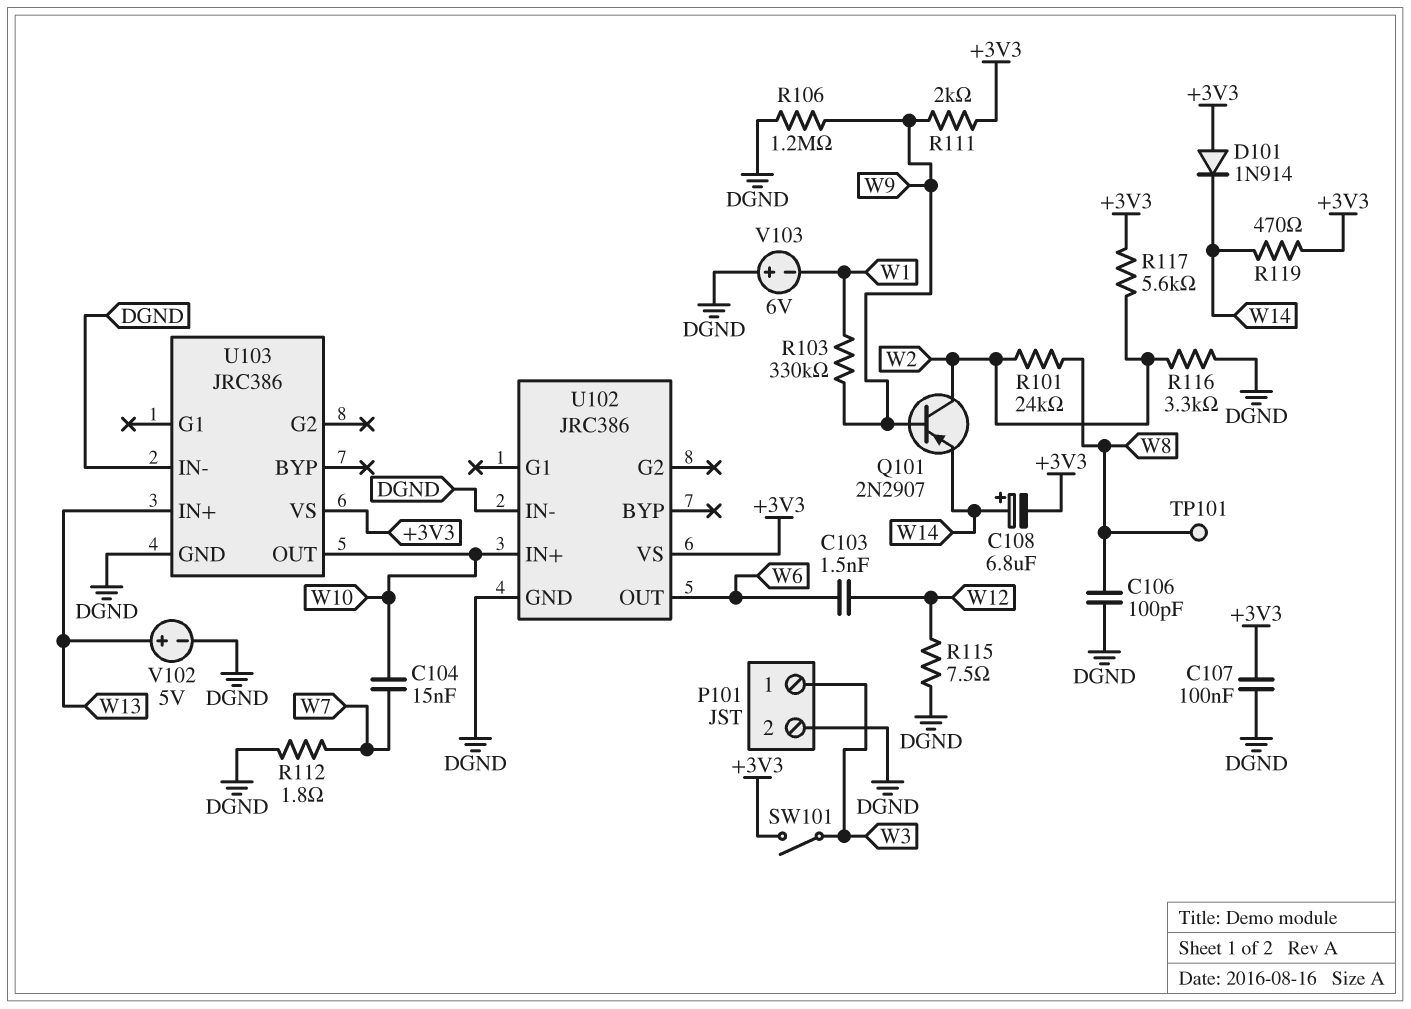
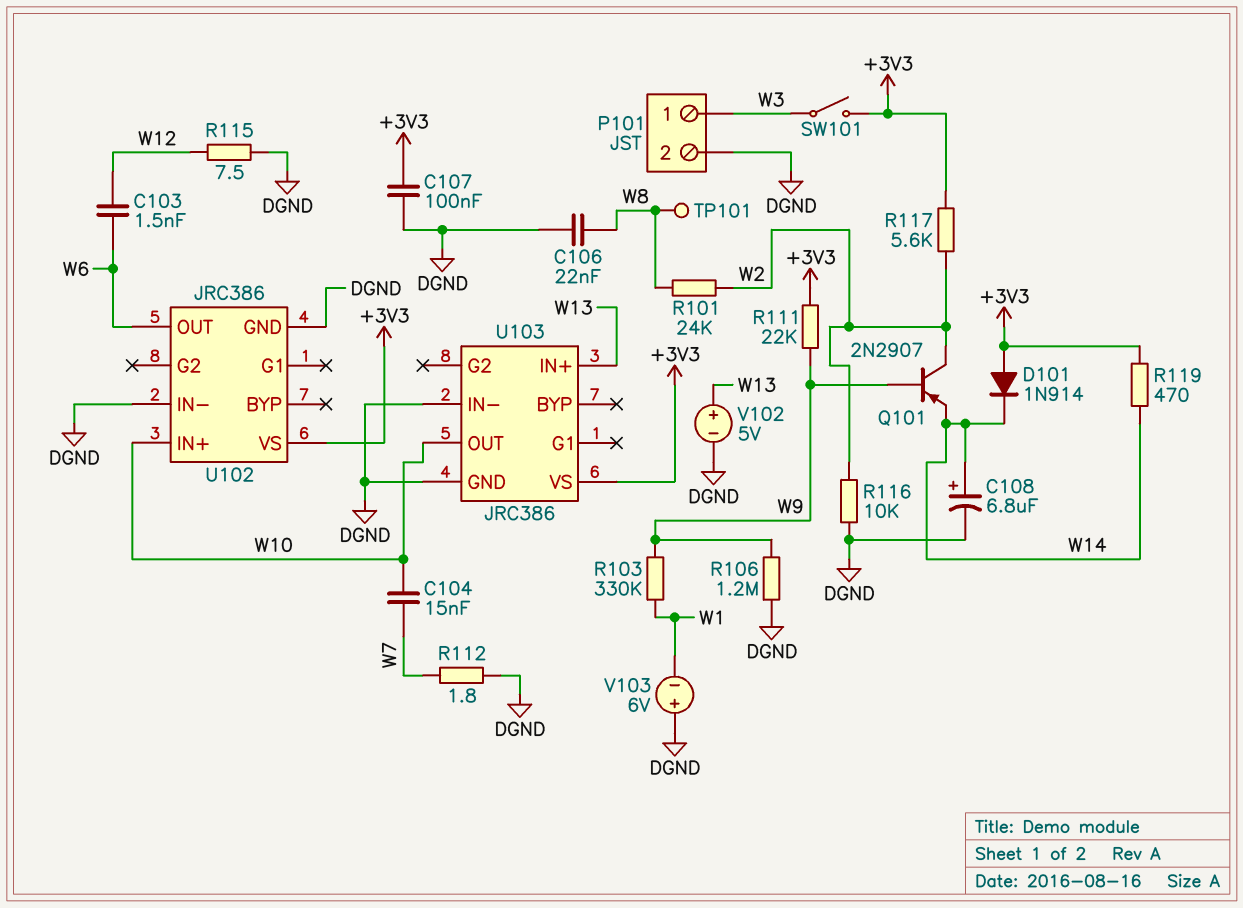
C106: 100pF (DGND, W8) -> 22nF (DGND, W8)
C108: 6.8uF (plus W14, minus +3V3) -> 6.8uF (plus W14, minus DGND)
R111: 2k (+3V3, W9) -> 22k (+3V3, W9)
R116: 3.3k (DGND, W2) -> 10k (DGND, W2)

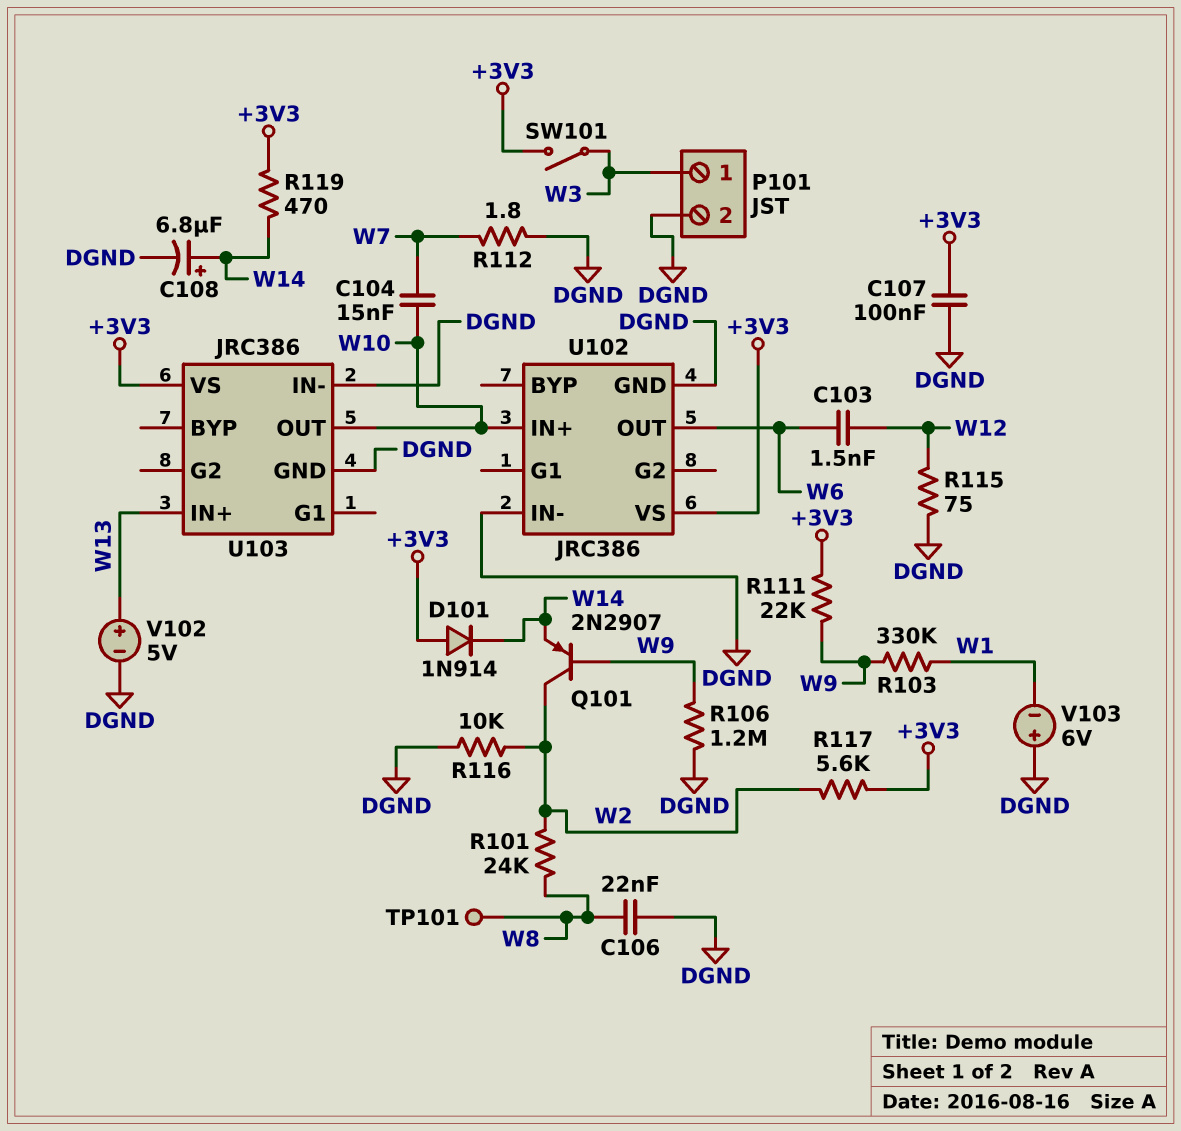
R115: 7.5 (DGND, W12) -> 75 (DGND, W12)

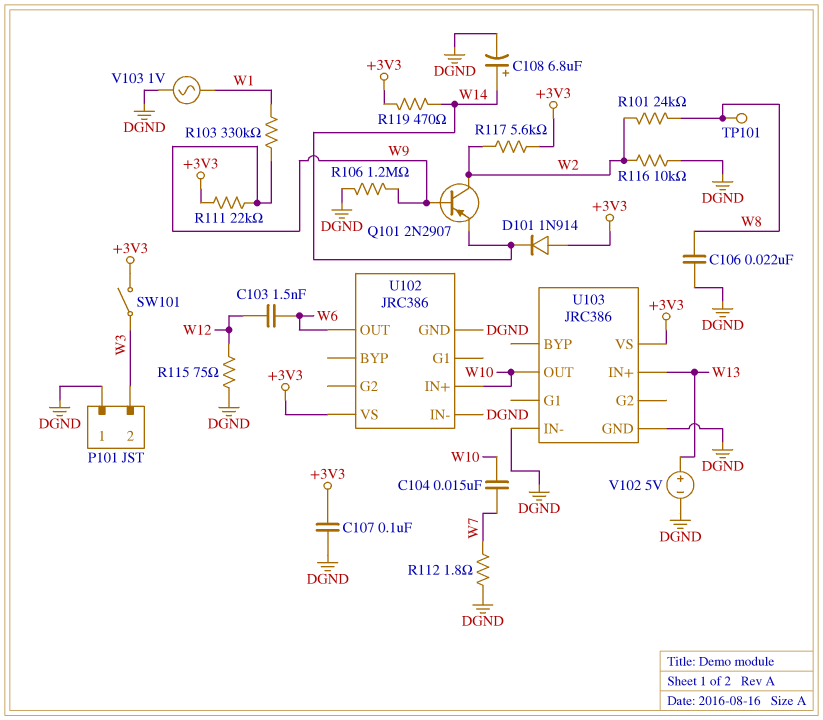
P101 pin 1: W3 -> DGND
P101 pin 2: DGND -> W3
V103: 6V (plus DGND, minus W1) -> AC 1V (DGND, W1)

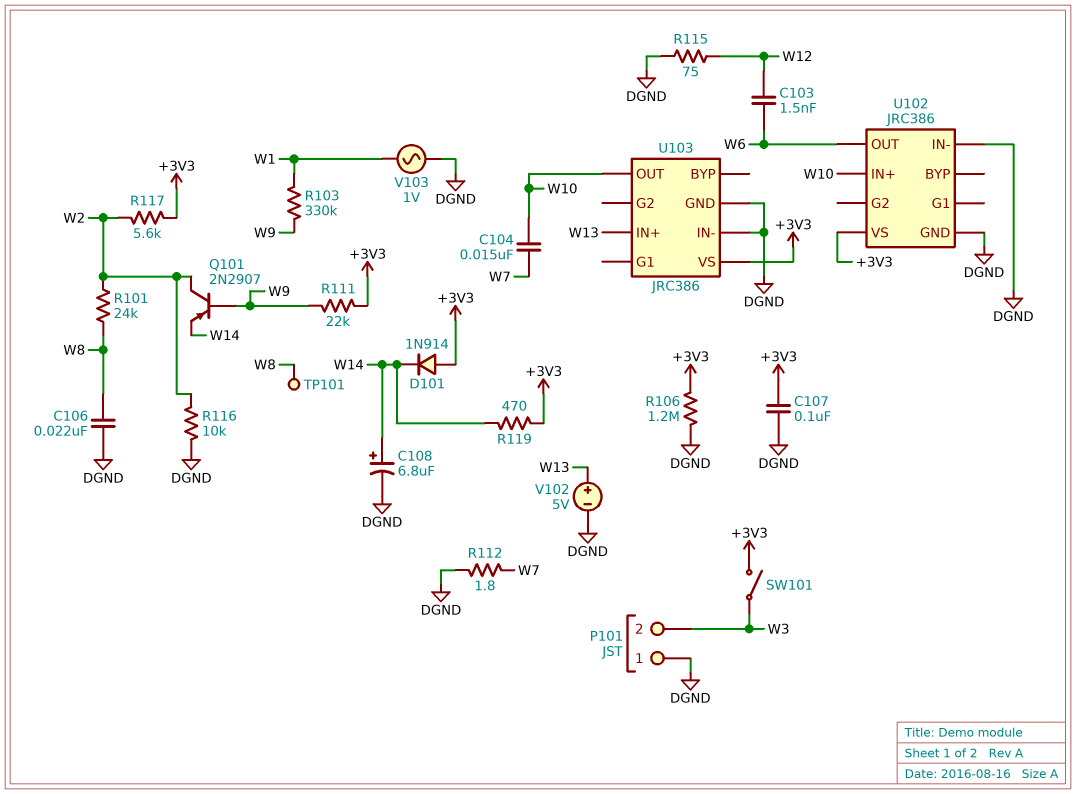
R106: 1.2M (DGND, W9) -> 1.2M (+3V3, DGND)

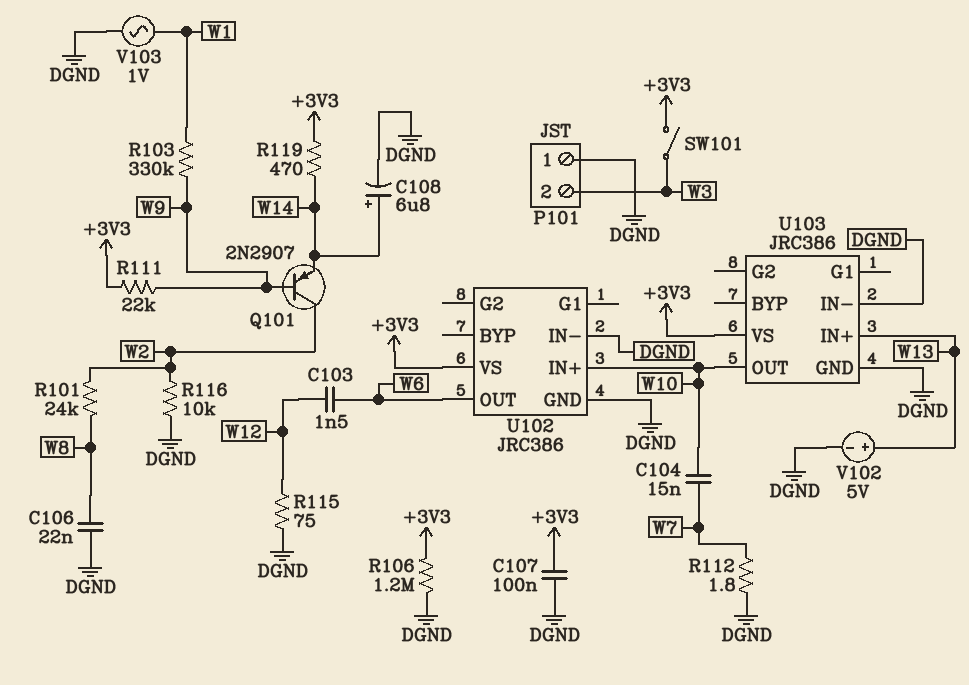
D101: diode 1N914 (A +3V3, K W14) -> none
R117: 5.6k (+3V3, W2) -> none
TP101: test point (W8) -> none

